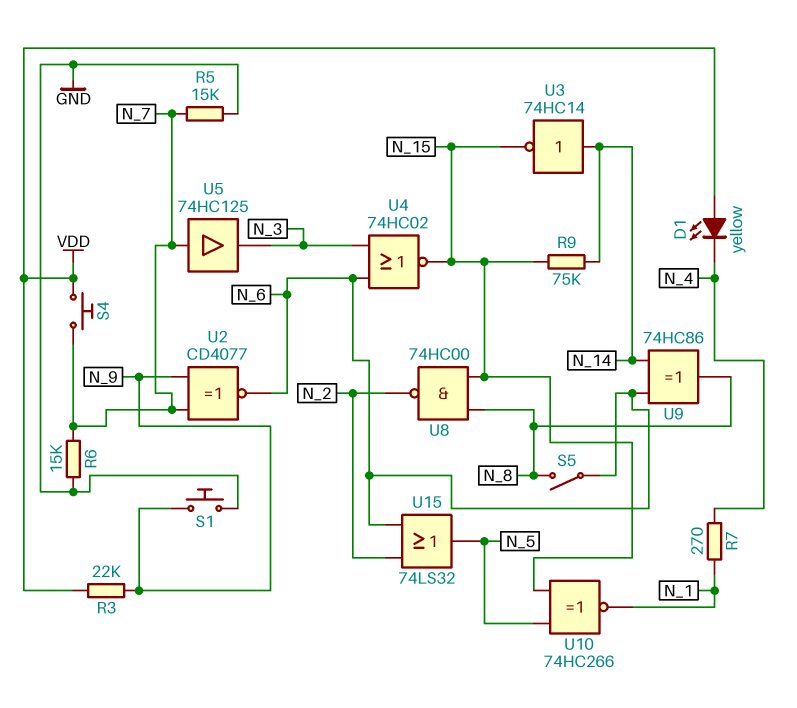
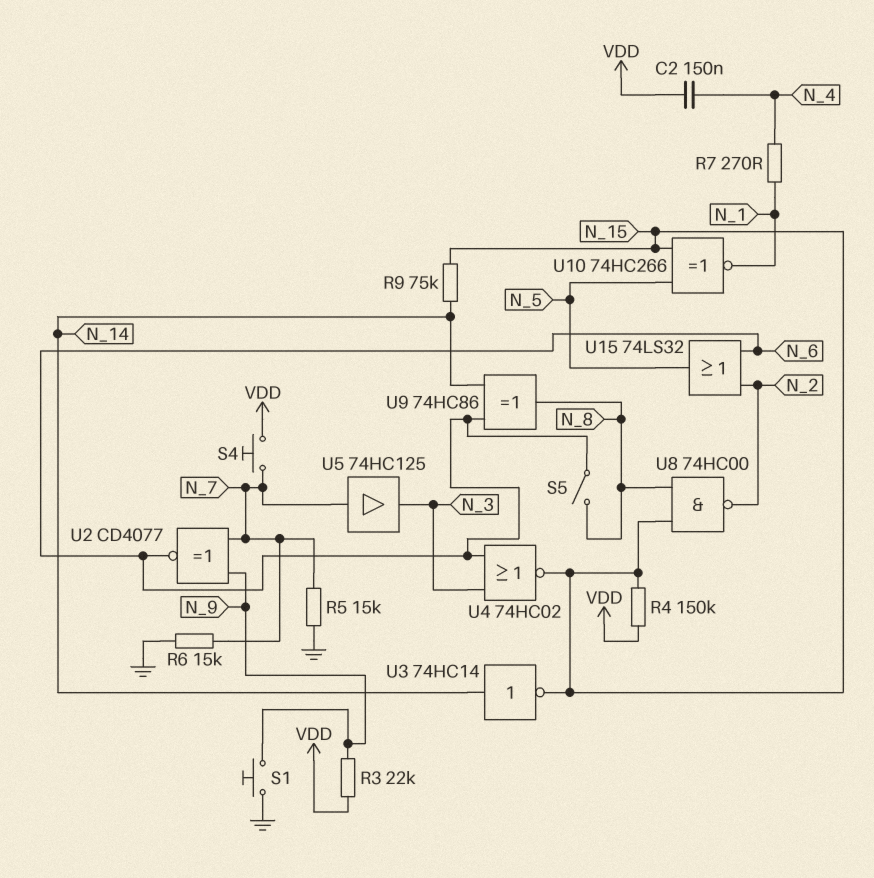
C2: none -> 150nF (N_4, VDD)
D1: LED yellow (A VDD, K N_4) -> none
R4: none -> 150k (N_15, VDD)

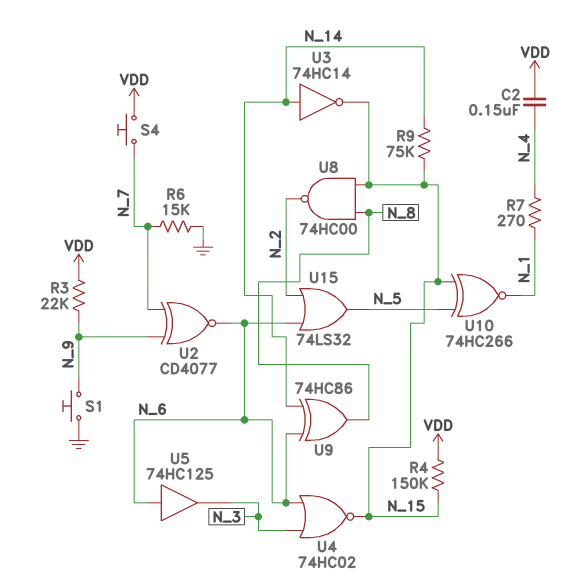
R5: 15k (GND, N_7) -> none
S5: switch (N_6, N_8) -> none
U5: buffer 74HC125 (in N_7, out N_3) -> buffer 74HC125 (in N_6, out N_3)

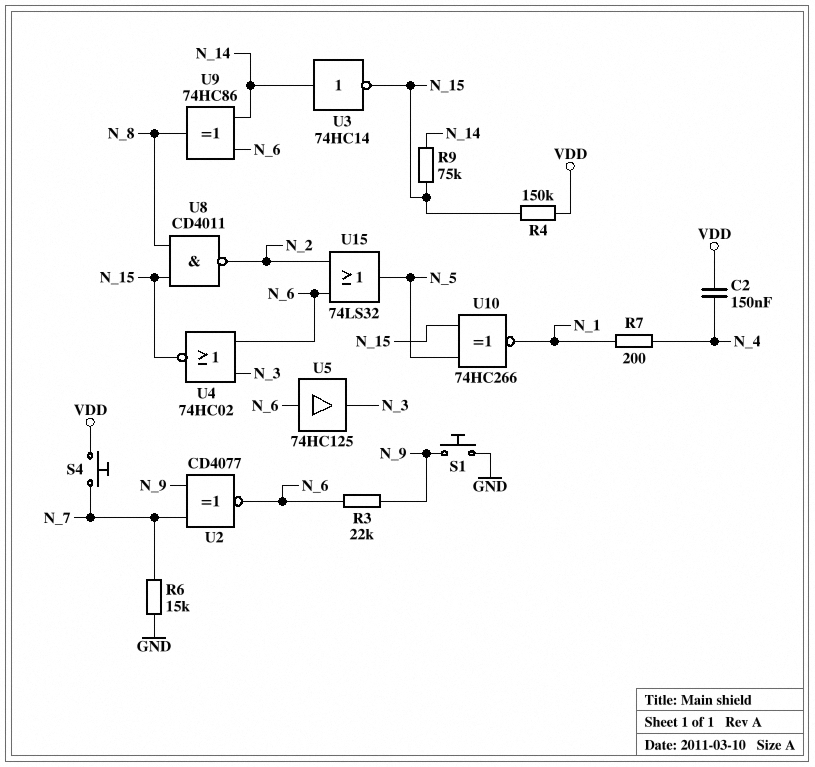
R3: 22k (N_9, VDD) -> 22k (N_6, N_9)
R7: 270 (N_1, N_4) -> 200 (N_1, N_4)
U8: NAND 74HC00 (in N_8, in N_15, out N_2) -> NAND CD4011 (in N_8, in N_15, out N_2)

